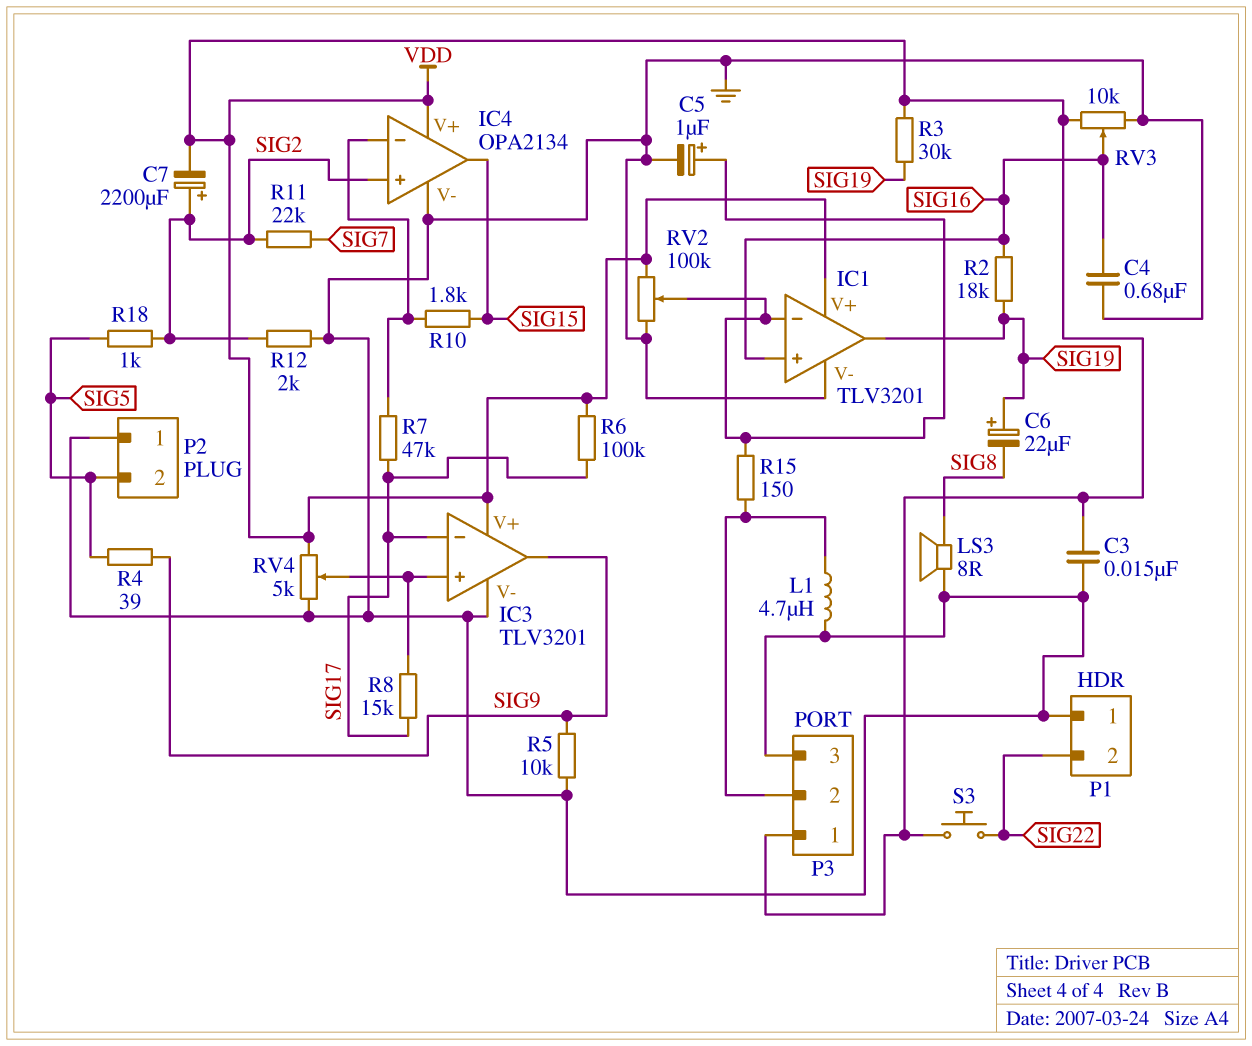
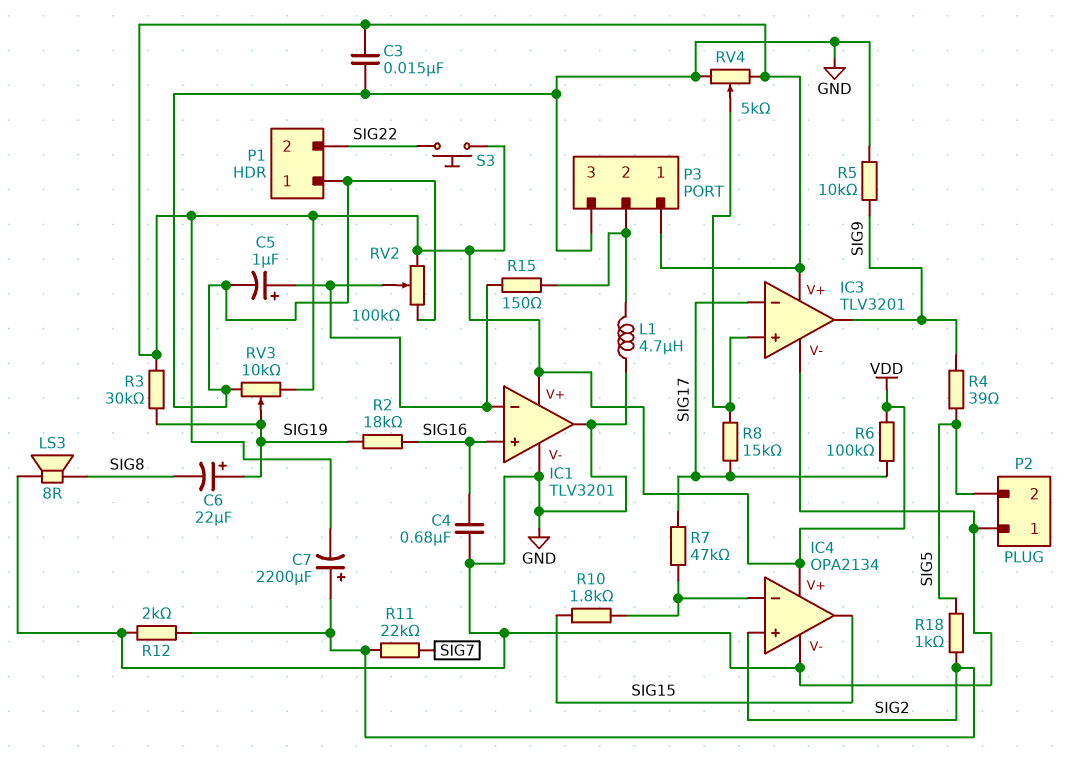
IC1 pin out: SIG19 -> GND
RV3: 10k (GND, VDD, wiper SIG16) -> 10k (GND, VDD, wiper SIG19)

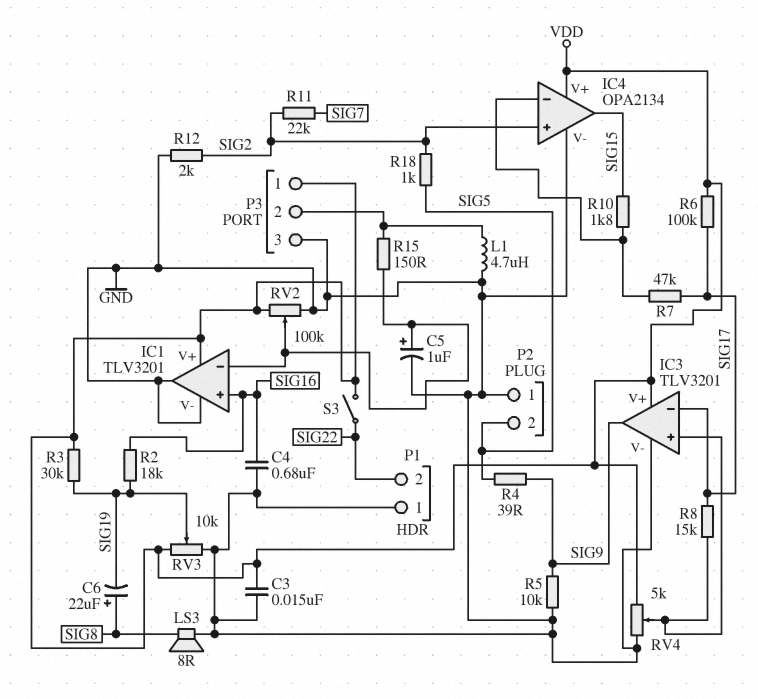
C6: 22uF (plus SIG19, minus SIG8) -> 22uF (plus SIG8, minus SIG19)
C7: 2200uF (plus SIG2, minus VDD) -> none
S3: button (SIG22, VDD) -> switch (SIG22, VDD)

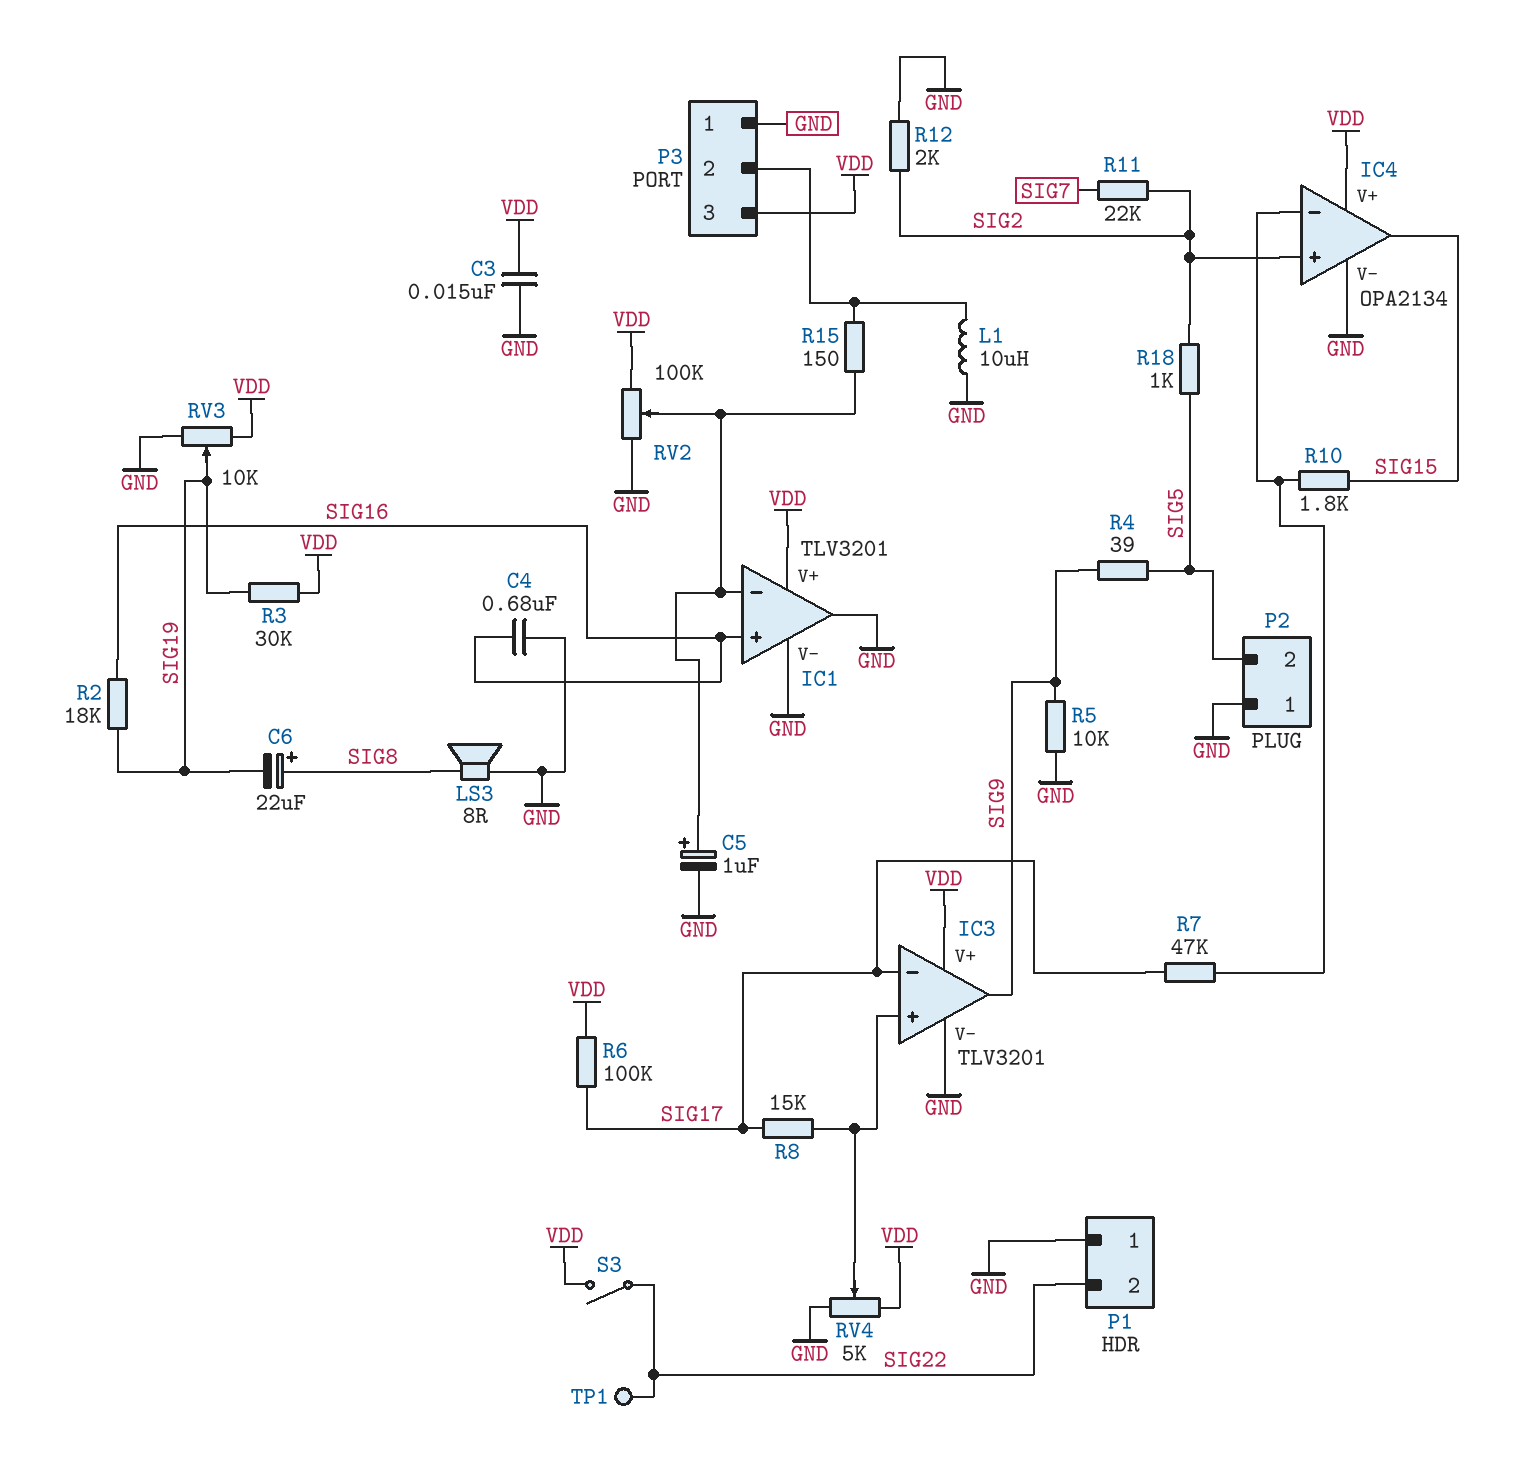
L1: 4.7uH (GND, P3/2) -> 10uH (GND, P3/2)
P3 pin 1: VDD -> GND
P3 pin 3: GND -> VDD
TP1: none -> test point (SIG22)

